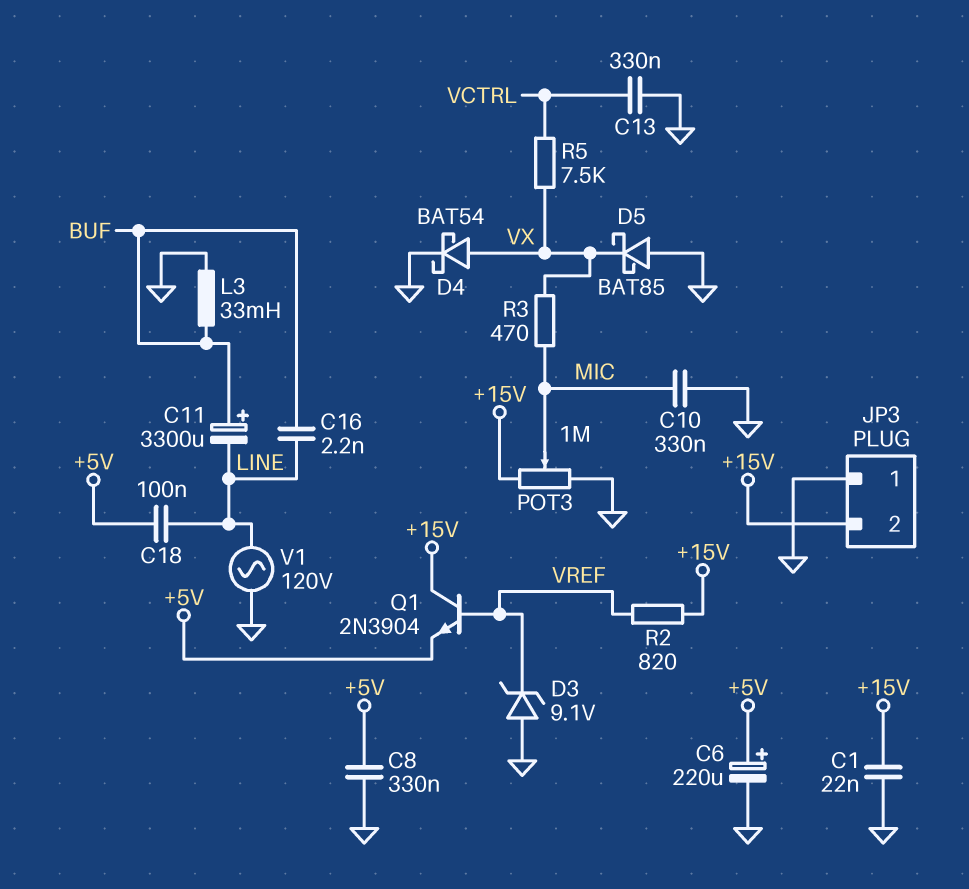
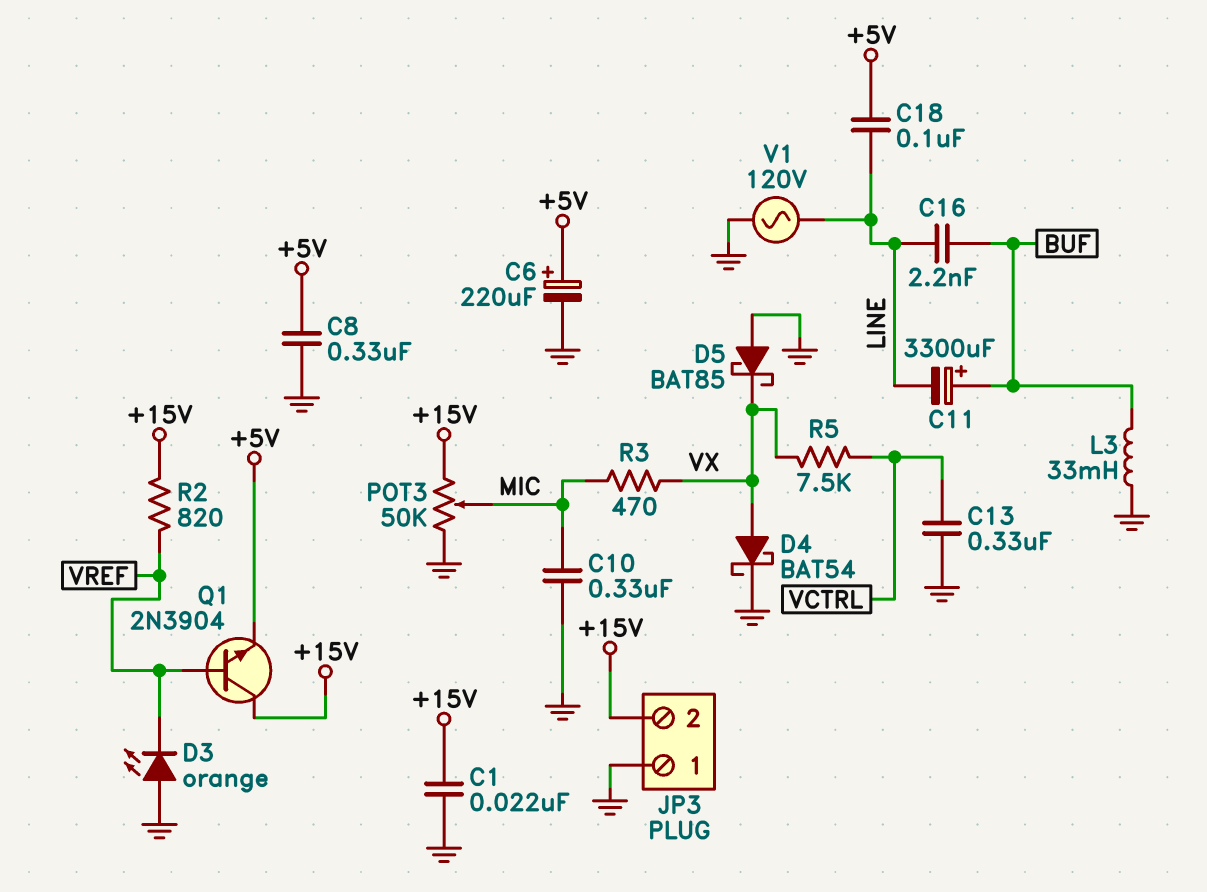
D3: zener 9.1V (A GND, K VREF) -> LED orange (A GND, K VREF)
POT3: 1M (+15V, GND, wiper MIC) -> 50k (+15V, GND, wiper MIC)

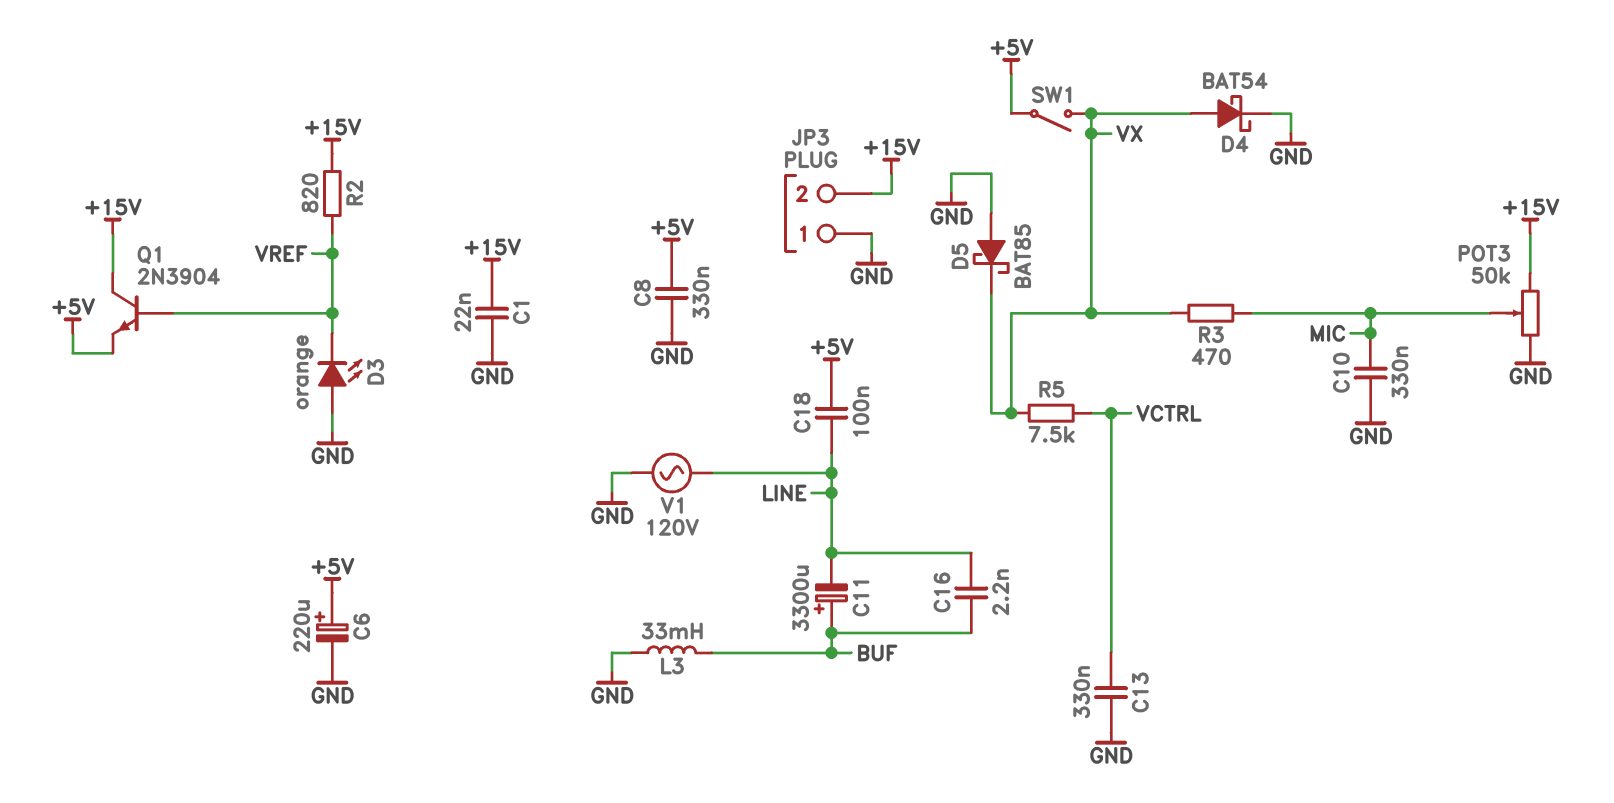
SW1: none -> switch (+5V, VX)

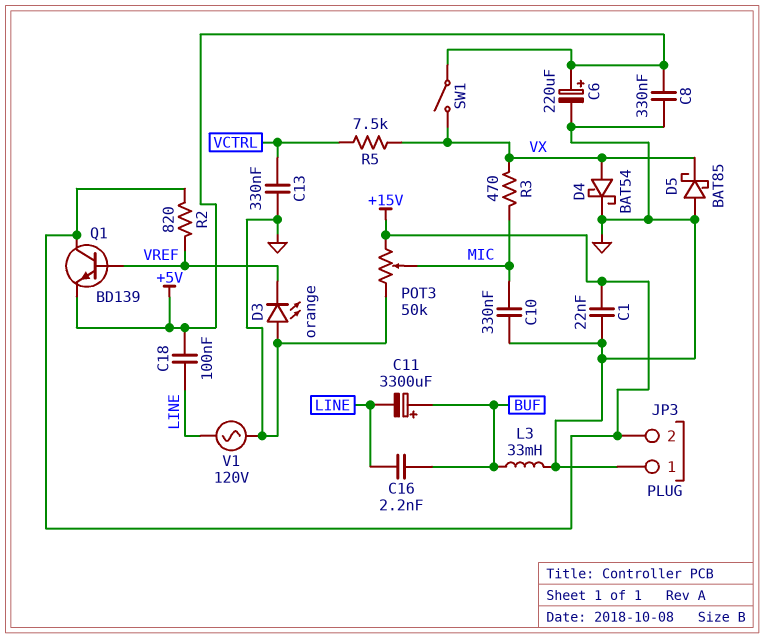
Q1: NPN 2N3904 (B VREF, C +15V, E +5V) -> NPN BD139 (B VREF, C +15V, E +5V)

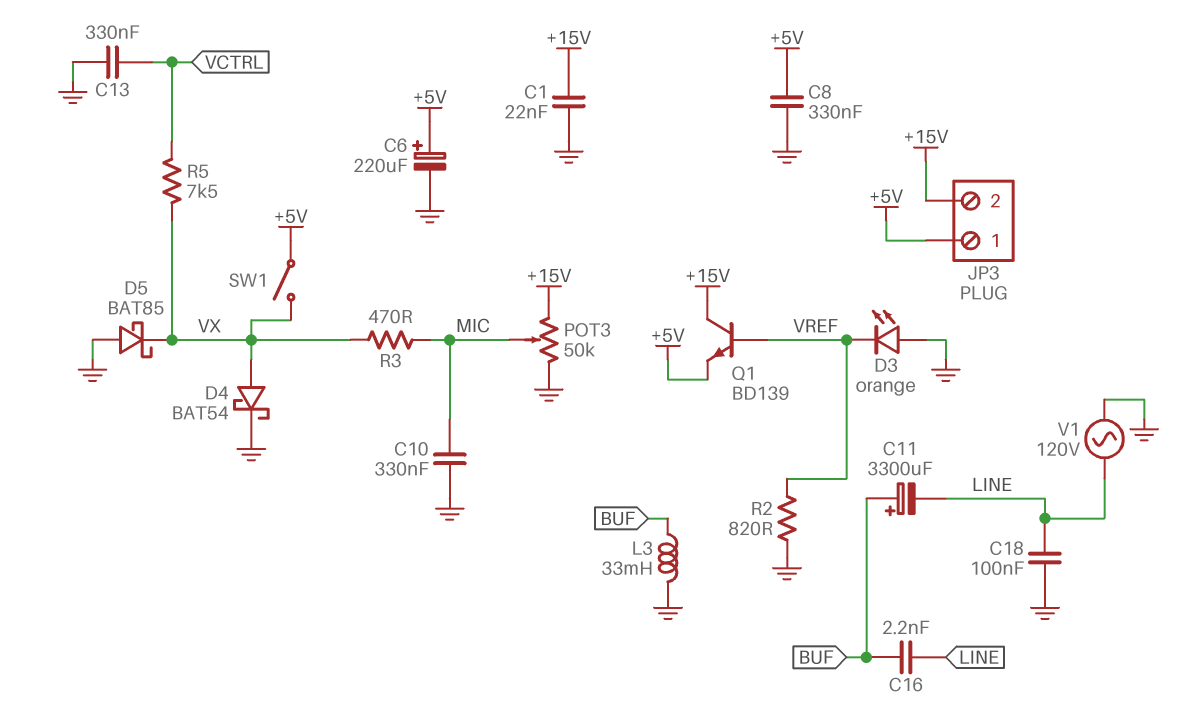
C18: 100nF (+5V, LINE) -> 100nF (GND, LINE)
JP3 pin 1: GND -> +5V
R2: 820 (+15V, VREF) -> 820 (GND, VREF)

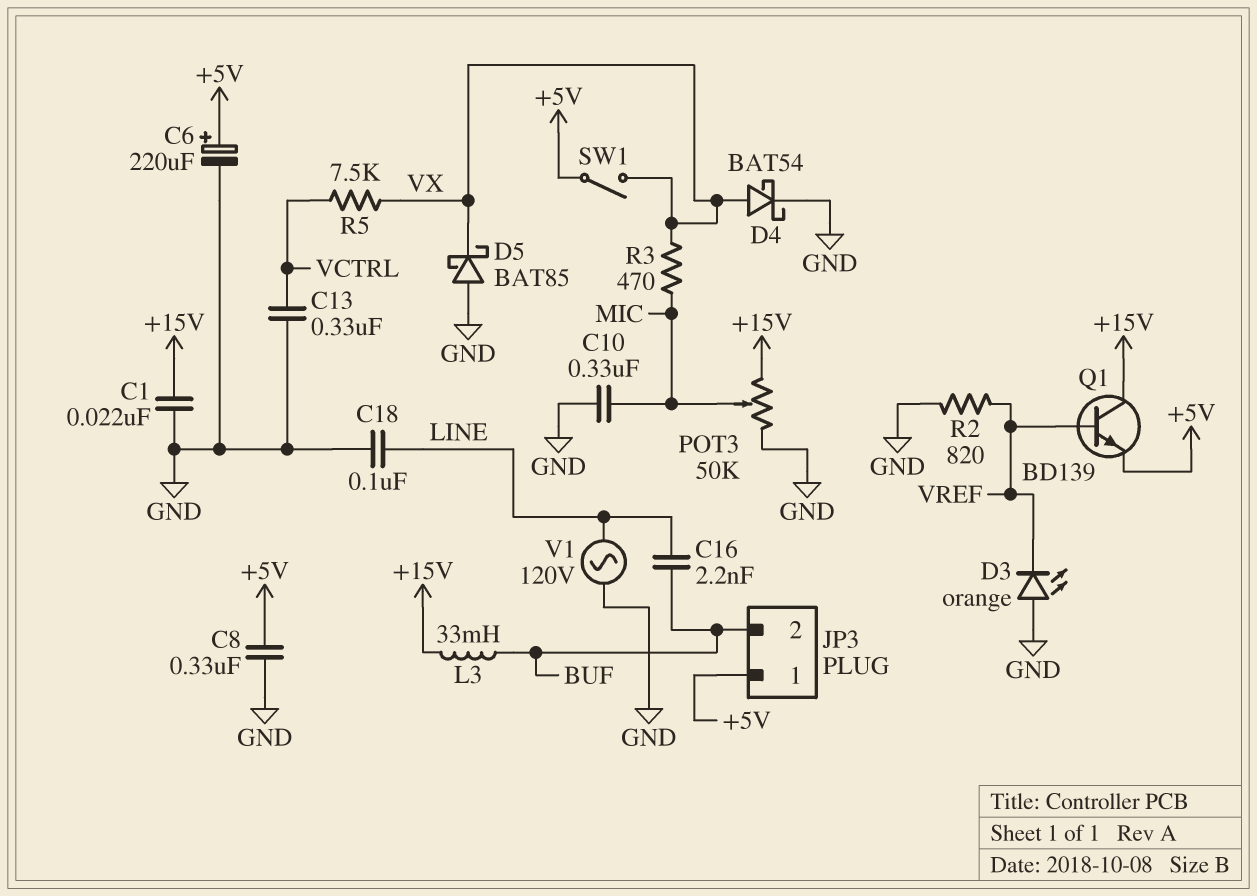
C11: 3300uF (plus BUF, minus LINE) -> none
JP3 pin 2: +15V -> BUF
L3: 33mH (BUF, GND) -> 33mH (+15V, BUF)

